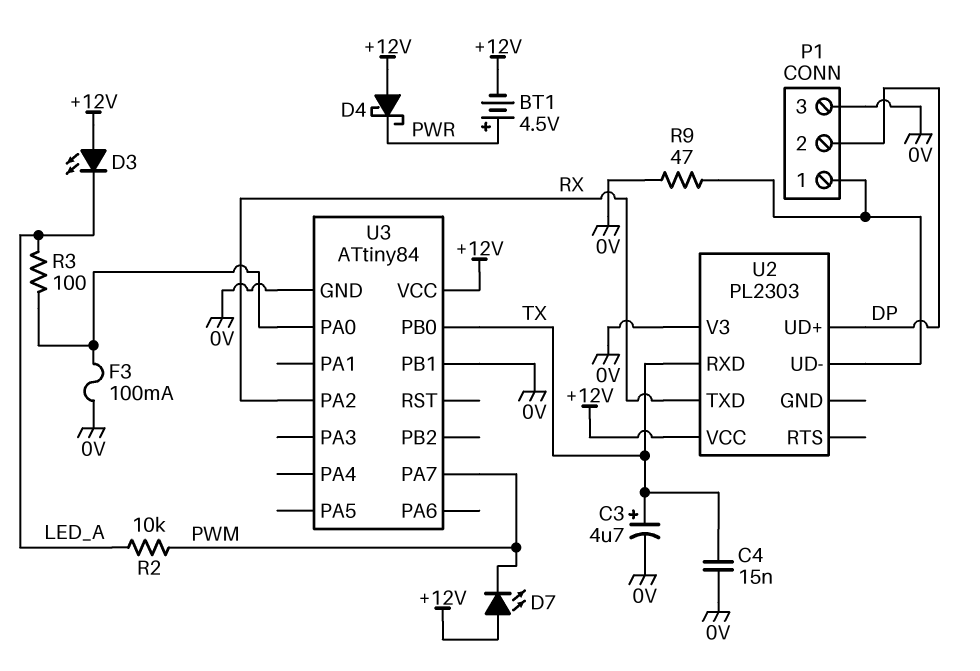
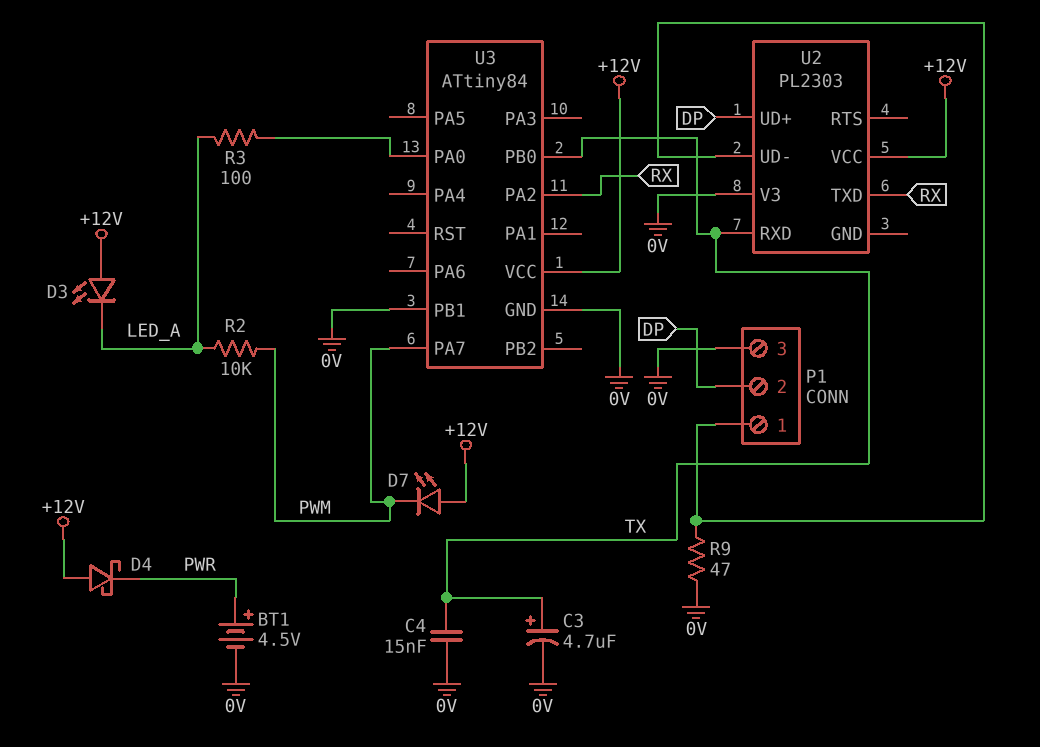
BT1: 4.5V (plus PWR, minus +12V) -> 4.5V (plus PWR, minus 0V)
F3: 100mA (0V, U3/PA0) -> none

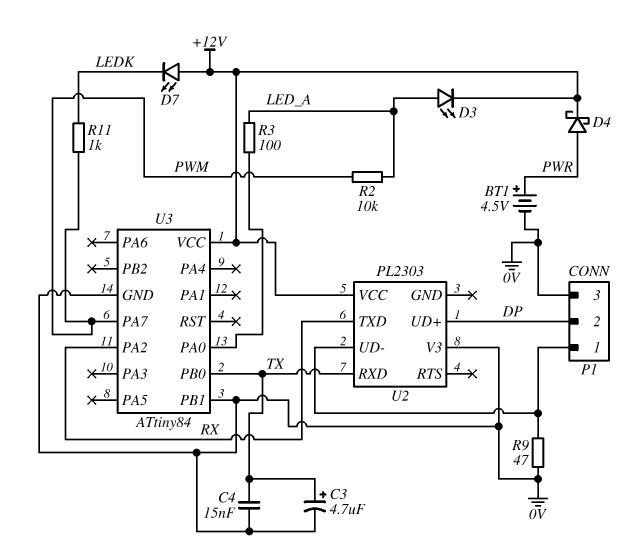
D3: LED (A +12V, K LED_A) -> LED (A LED_A, K +12V)
D4: schottky (A +12V, K PWR) -> schottky (A PWR, K +12V)
D7: LED (A +12V, K PWM) -> LED (A +12V, K LEDK)
R11: none -> 1k (LEDK, PWM)

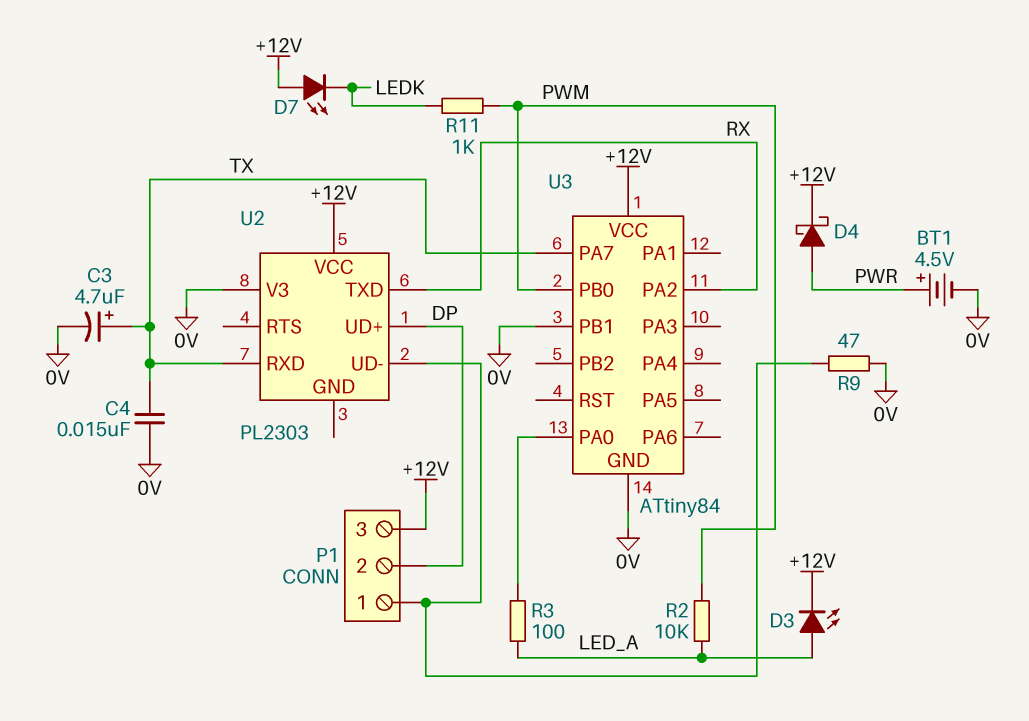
P1 pin 3: 0V -> +12V
U3 pin PA7: PWM -> TX
U3 pin PB0: TX -> PWM

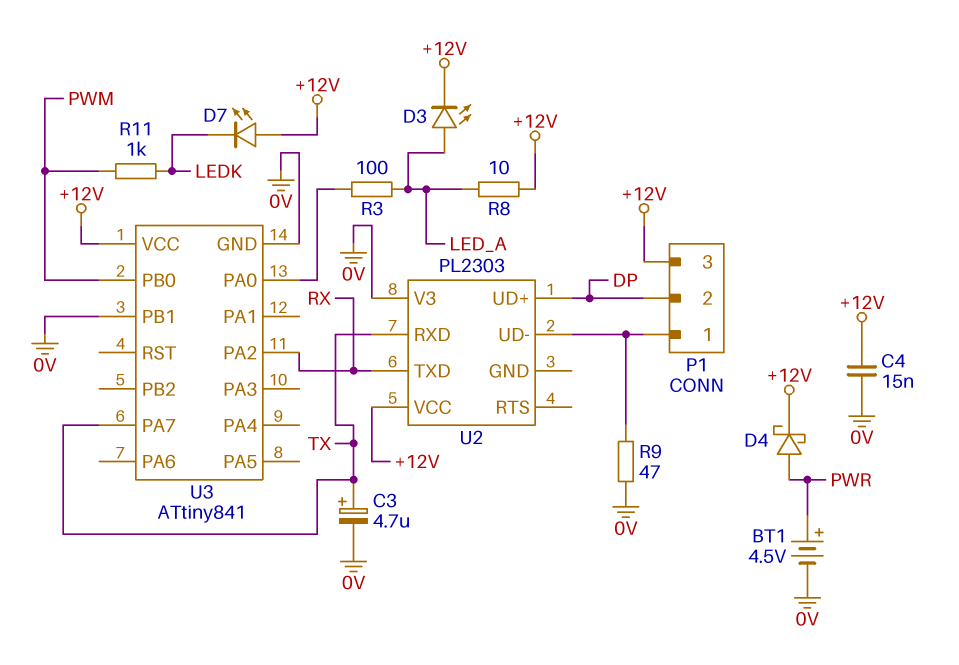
C4: 15nF (0V, TX) -> 15nF (+12V, 0V)
R2: 10k (LED_A, PWM) -> none
R8: none -> 10 (+12V, LED_A)
U3: ATtiny84 -> ATtiny841

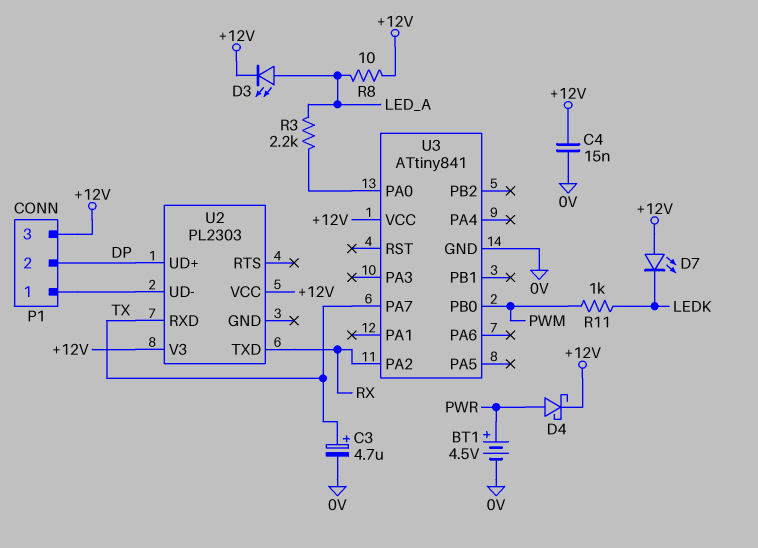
R3: 100 (LED_A, U3/PA0) -> 2.2k (LED_A, U3/PA0)
R9: 47 (0V, P1/1) -> none
U2 pin V3: 0V -> +12V
U3 pin PB1: 0V -> none

